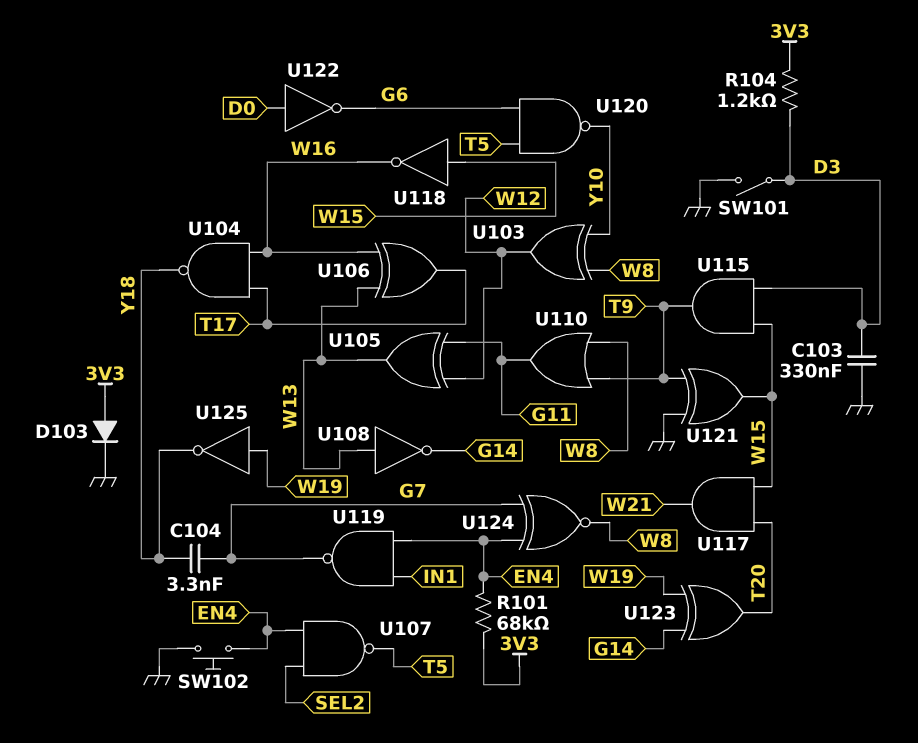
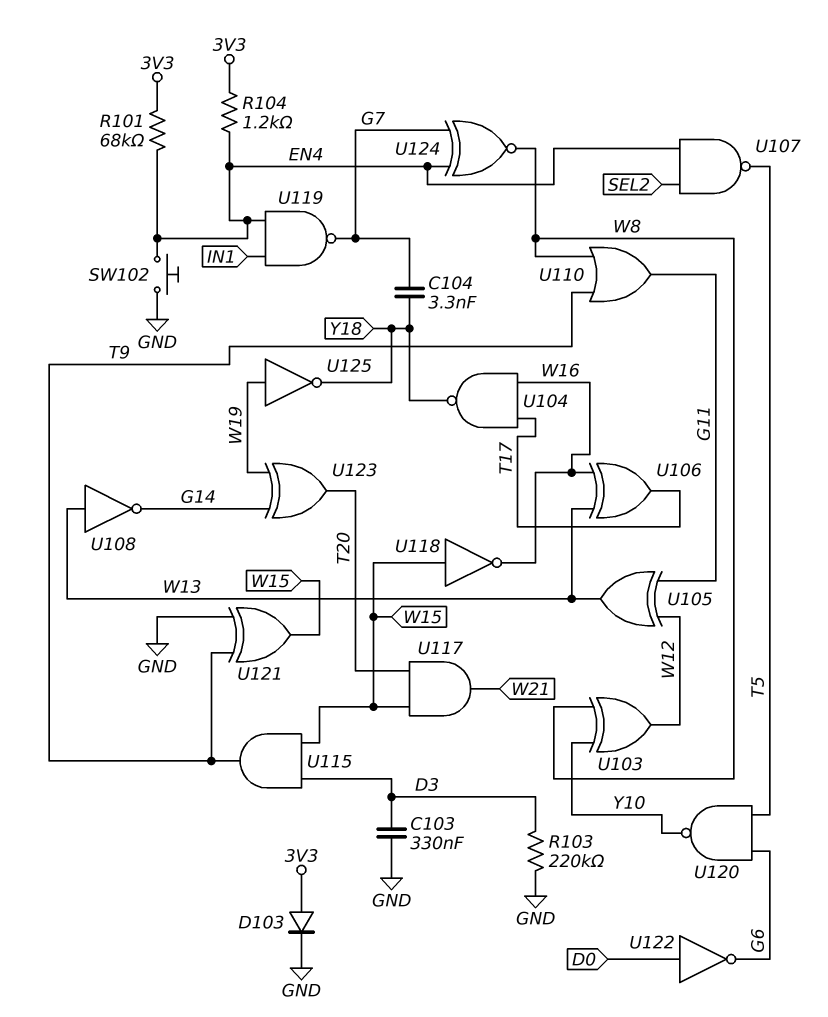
R103: none -> 220k (D3, GND)
R104: 1.2k (3V3, D3) -> 1.2k (3V3, EN4)
SW101: switch (D3, GND) -> none

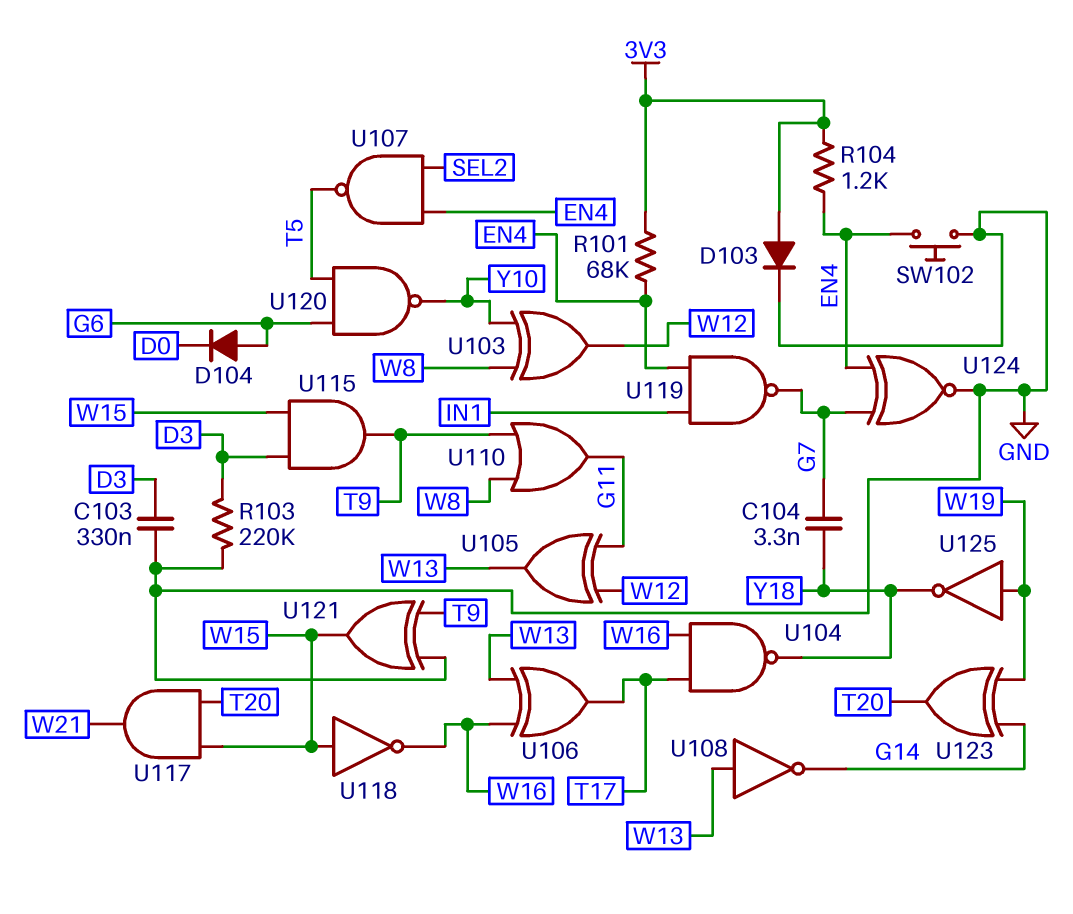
D104: none -> diode (A G6, K D0)
U122: NOT (in D0, out G6) -> none
U124: XNOR (in EN4, in G7, out W8) -> XNOR (in EN4, in G7, out GND)

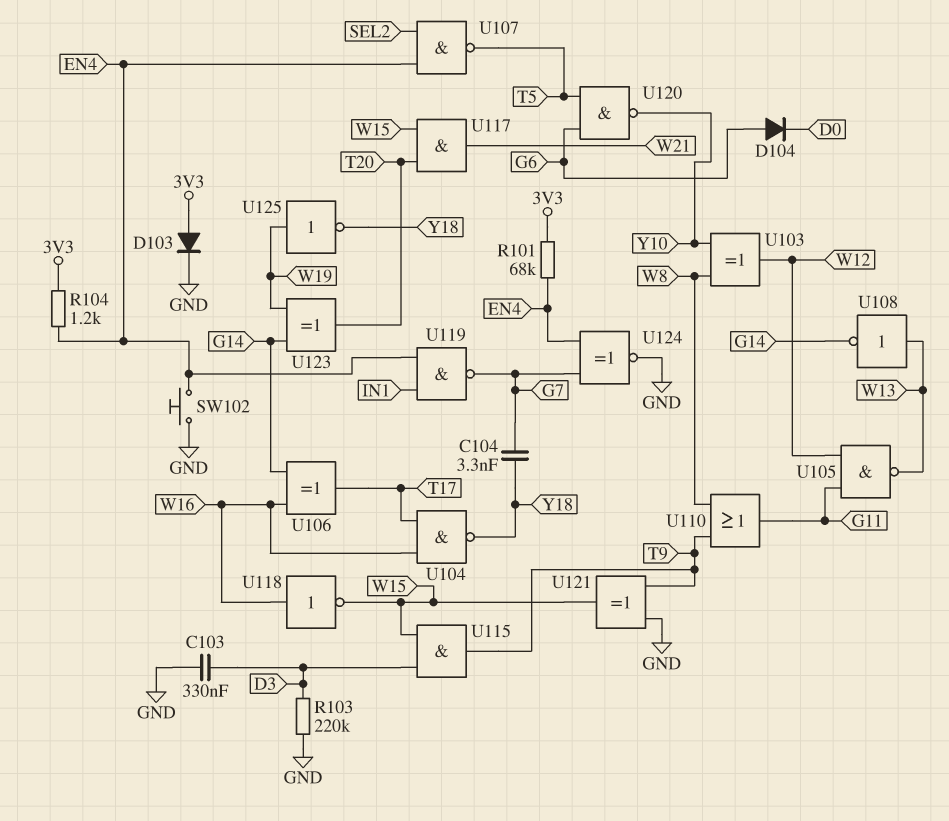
U105: XOR (in G11, in W12, out W13) -> NAND (in G11, in W12, out W13)
U106: XOR (in W13, in W16, out T17) -> XOR (in G14, in W16, out T17)
U118: NOT (in W15, out W16) -> NOT (in W16, out W15)

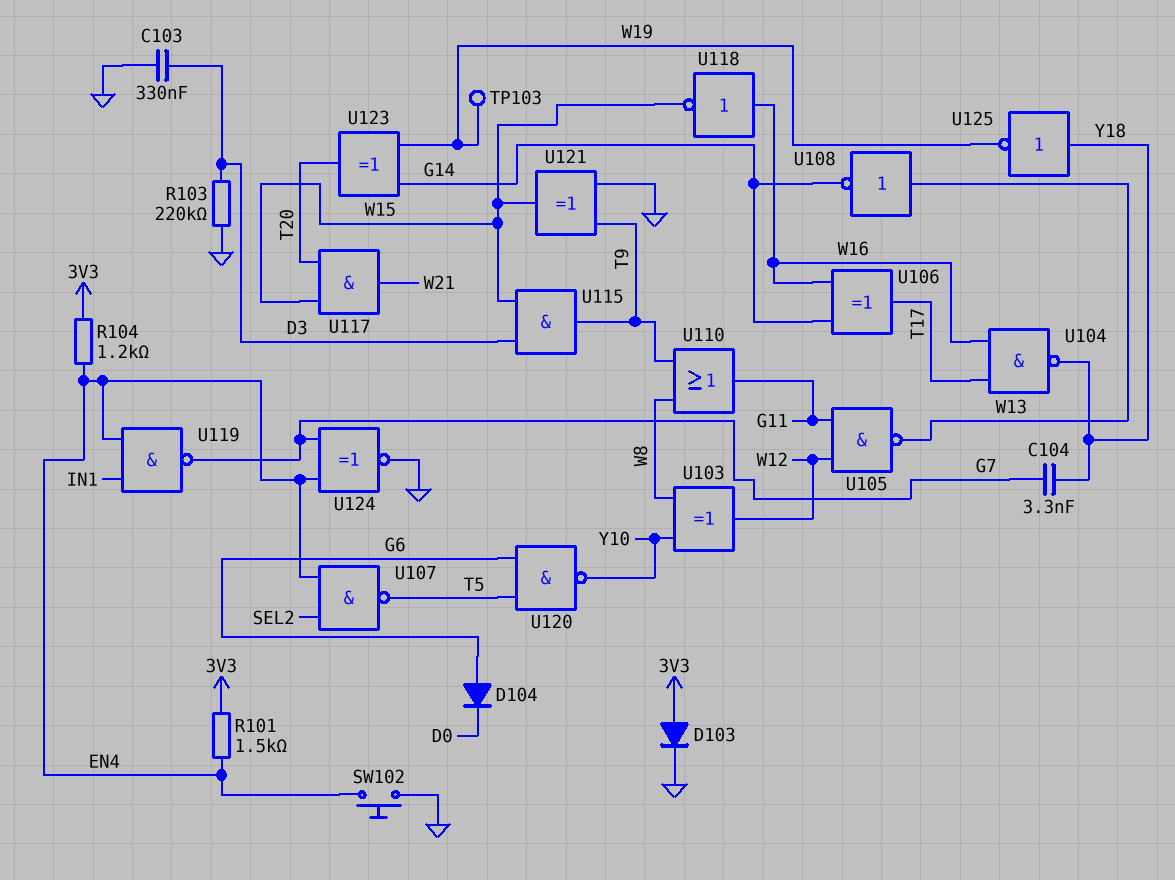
R101: 68k (3V3, EN4) -> 1.5k (3V3, EN4)
TP103: none -> test point (W19)
U125: NOT (in W19, out Y18) -> NOT (in Y18, out W19)

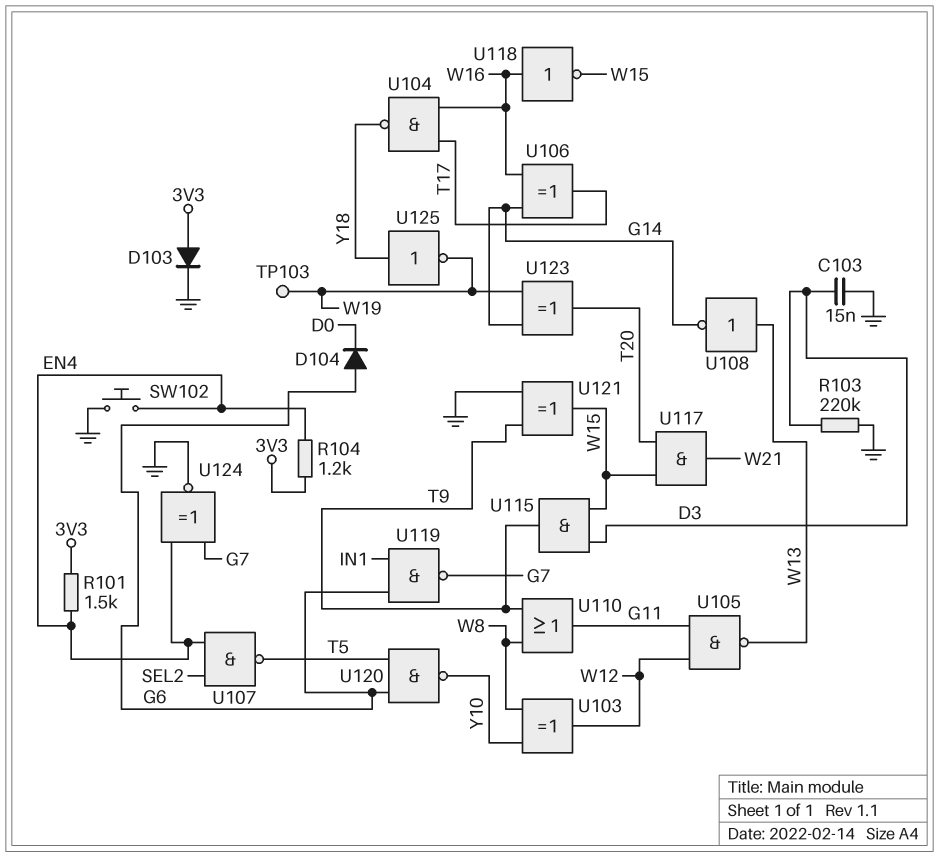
C103: 330nF (D3, GND) -> 15nF (D3, GND)
C104: 3.3nF (G7, Y18) -> none
U119: NAND (in EN4, in IN1, out G7) -> NAND (in G6, in IN1, out G7)

